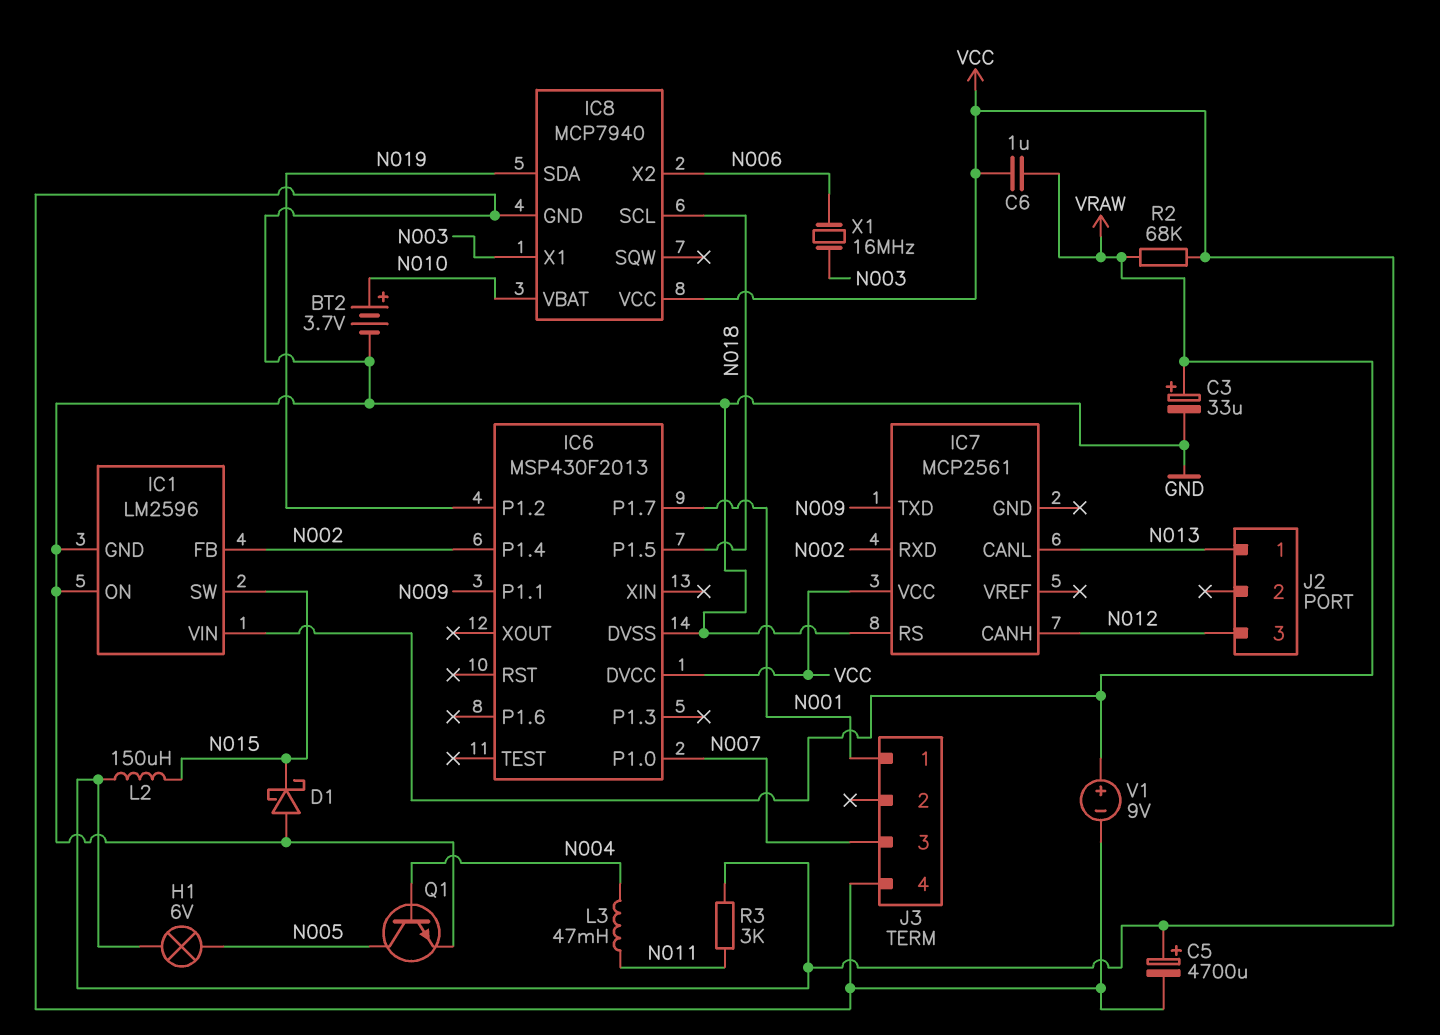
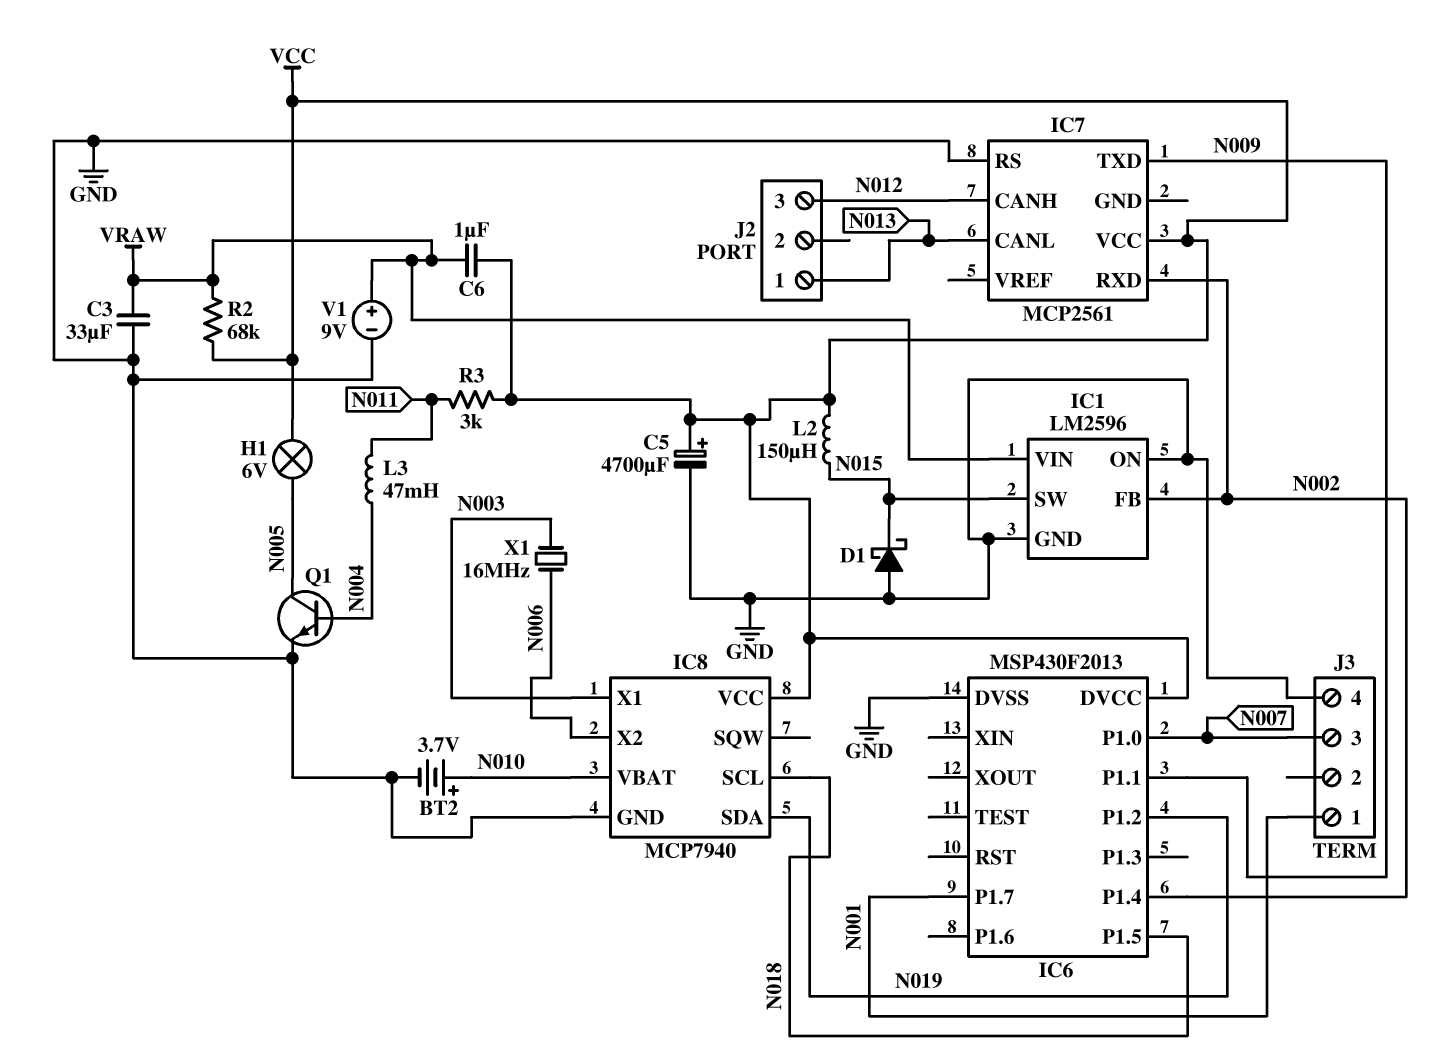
C3: 33uF (plus VRAW, minus GND) -> 33uF (GND, VRAW)

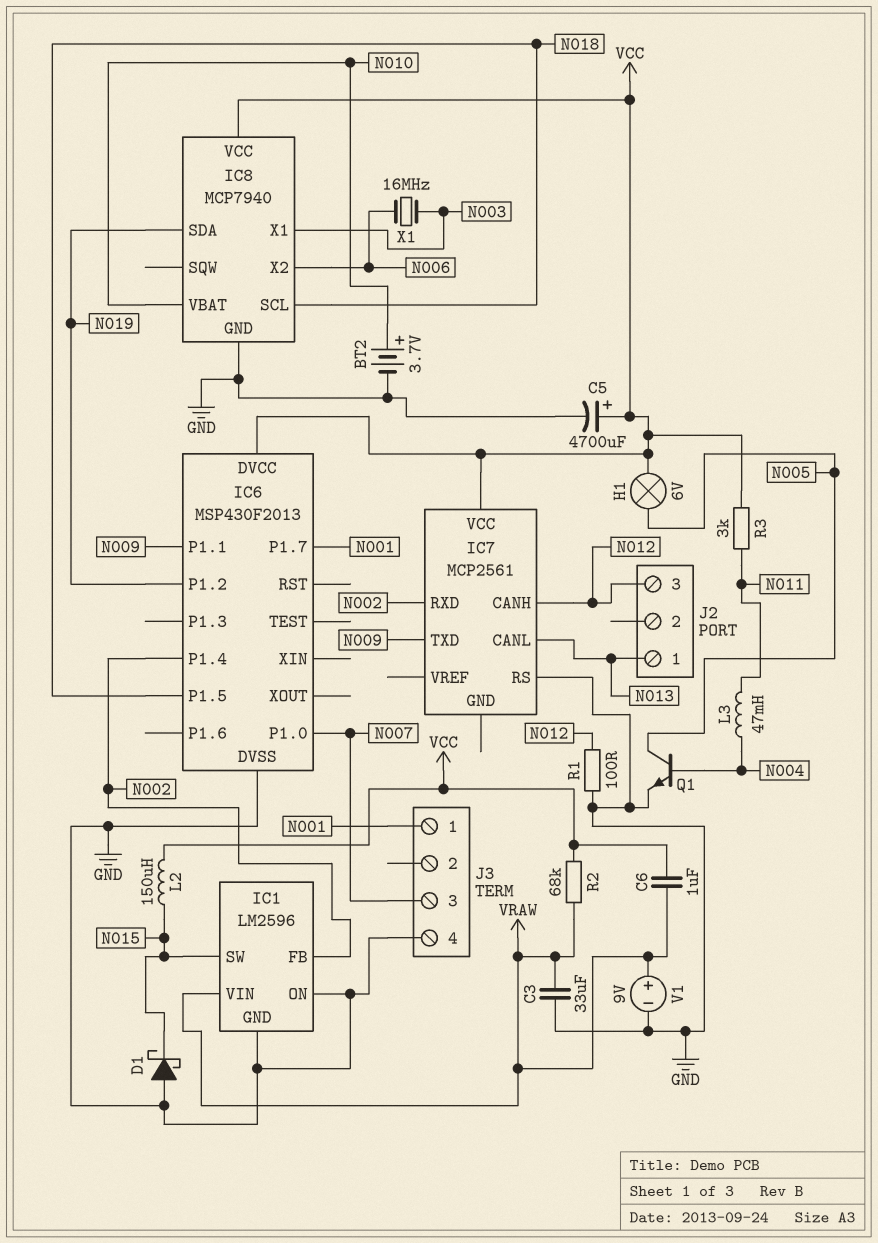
R1: none -> 100 (GND, N012)

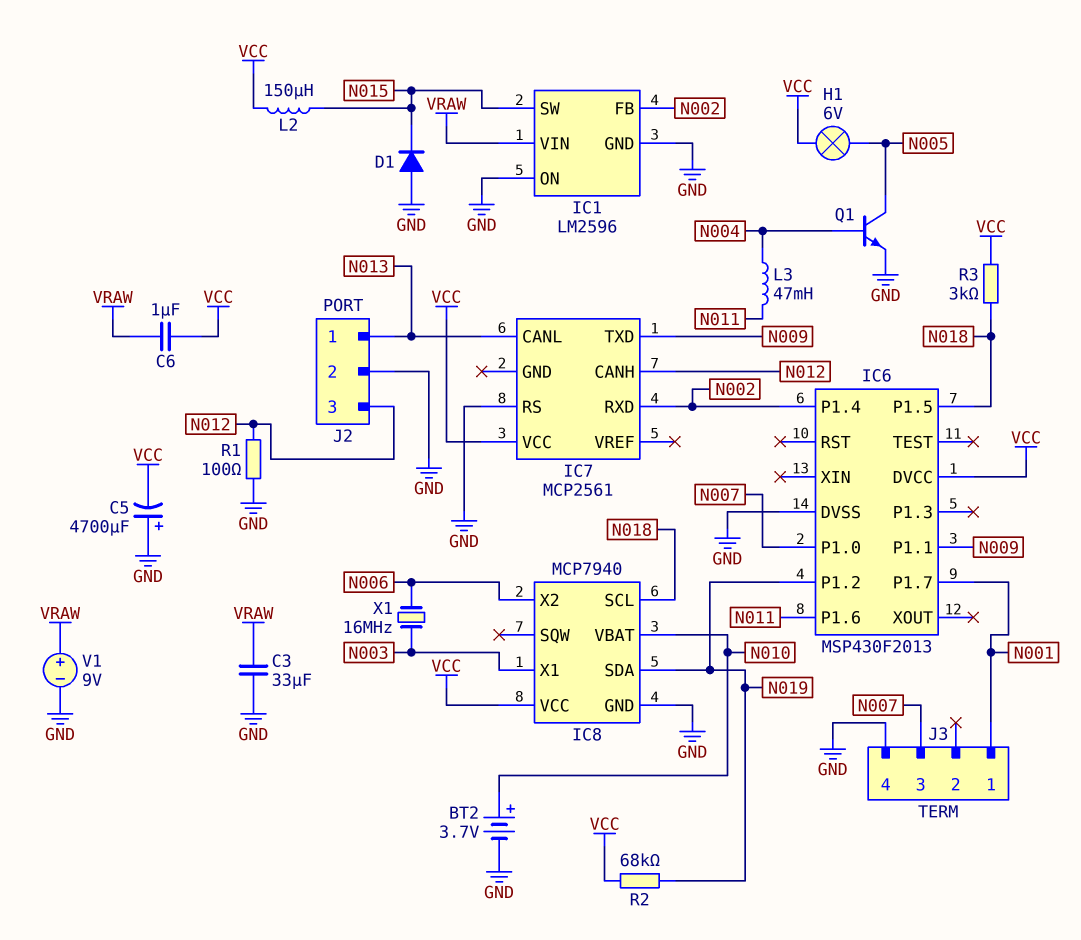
C5: 4700uF (plus VCC, minus GND) -> 4700uF (plus GND, minus VCC)
D1: schottky (A GND, K N015) -> diode (A GND, K N015)
IC6 pin P1.6: none -> N011
J2 pin 2: none -> GND
R2: 68k (VCC, VRAW) -> 68k (N019, VCC)
R3: 3k (N011, VCC) -> 3k (N018, VCC)

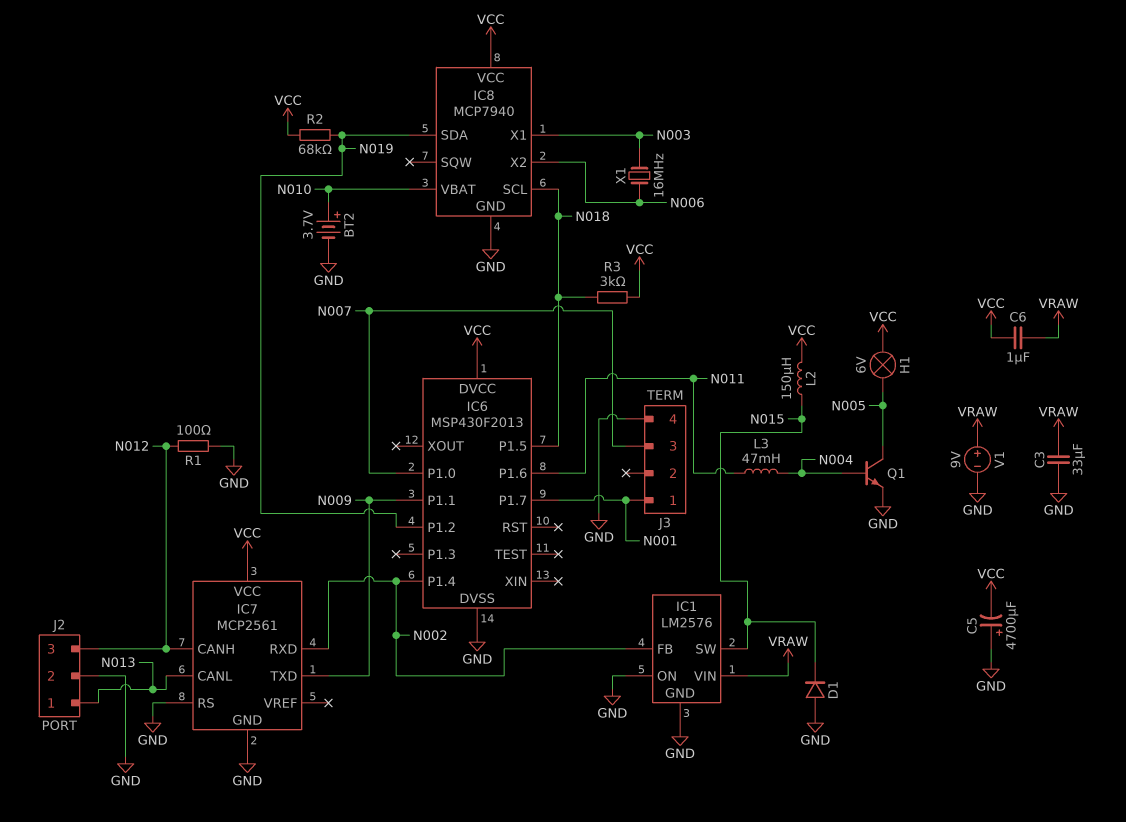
IC1: LM2596 -> LM2576
IC7 pin GND: none -> GND

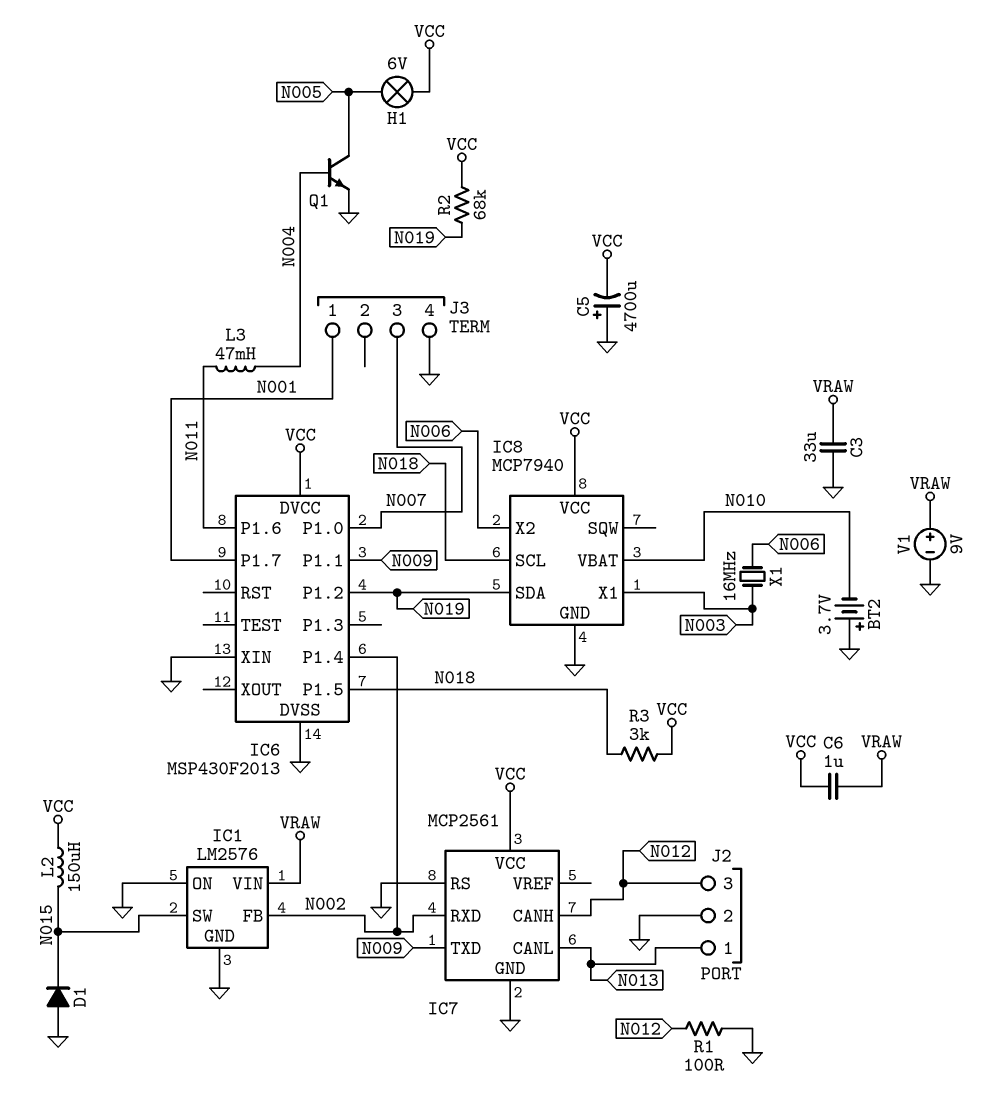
BT2: 3.7V (plus N010, minus GND) -> 3.7V (plus GND, minus N010)
IC6 pin XIN: none -> GND

